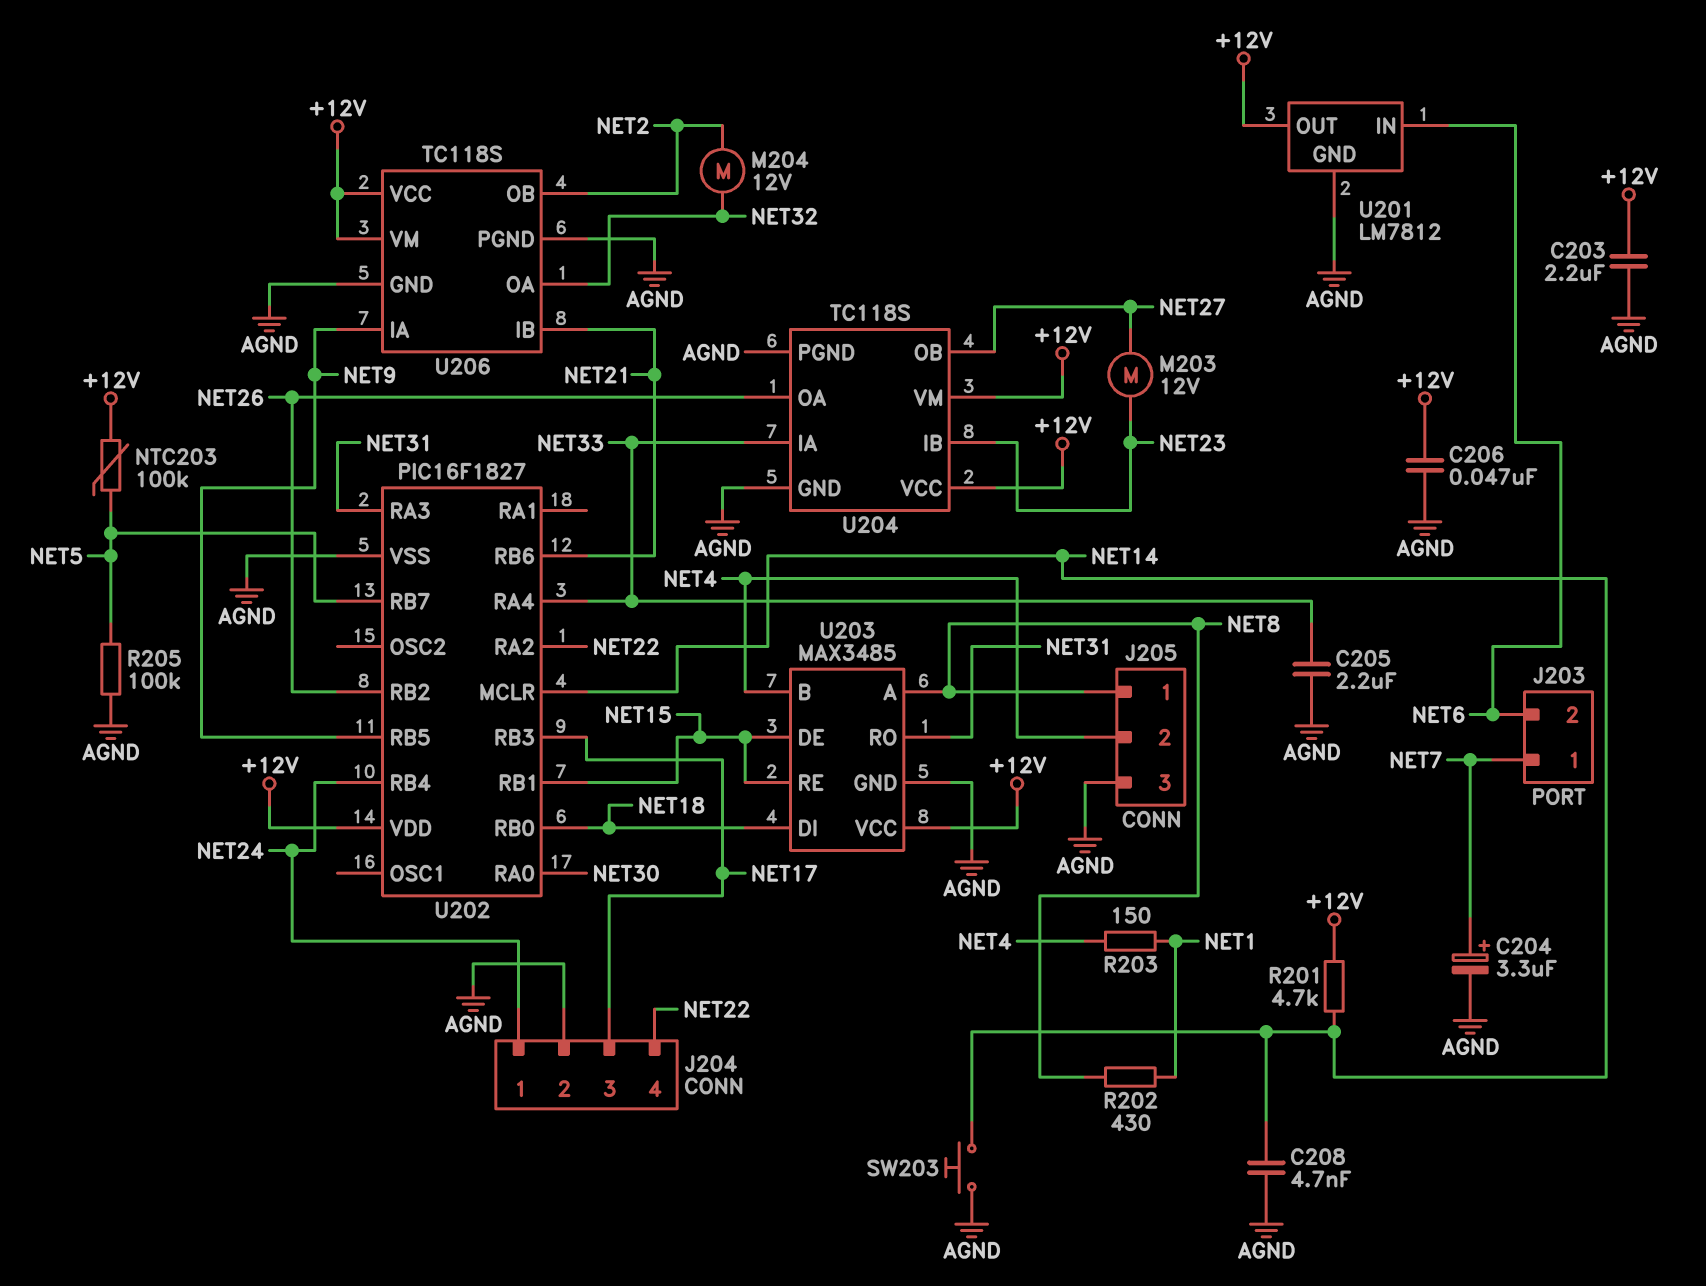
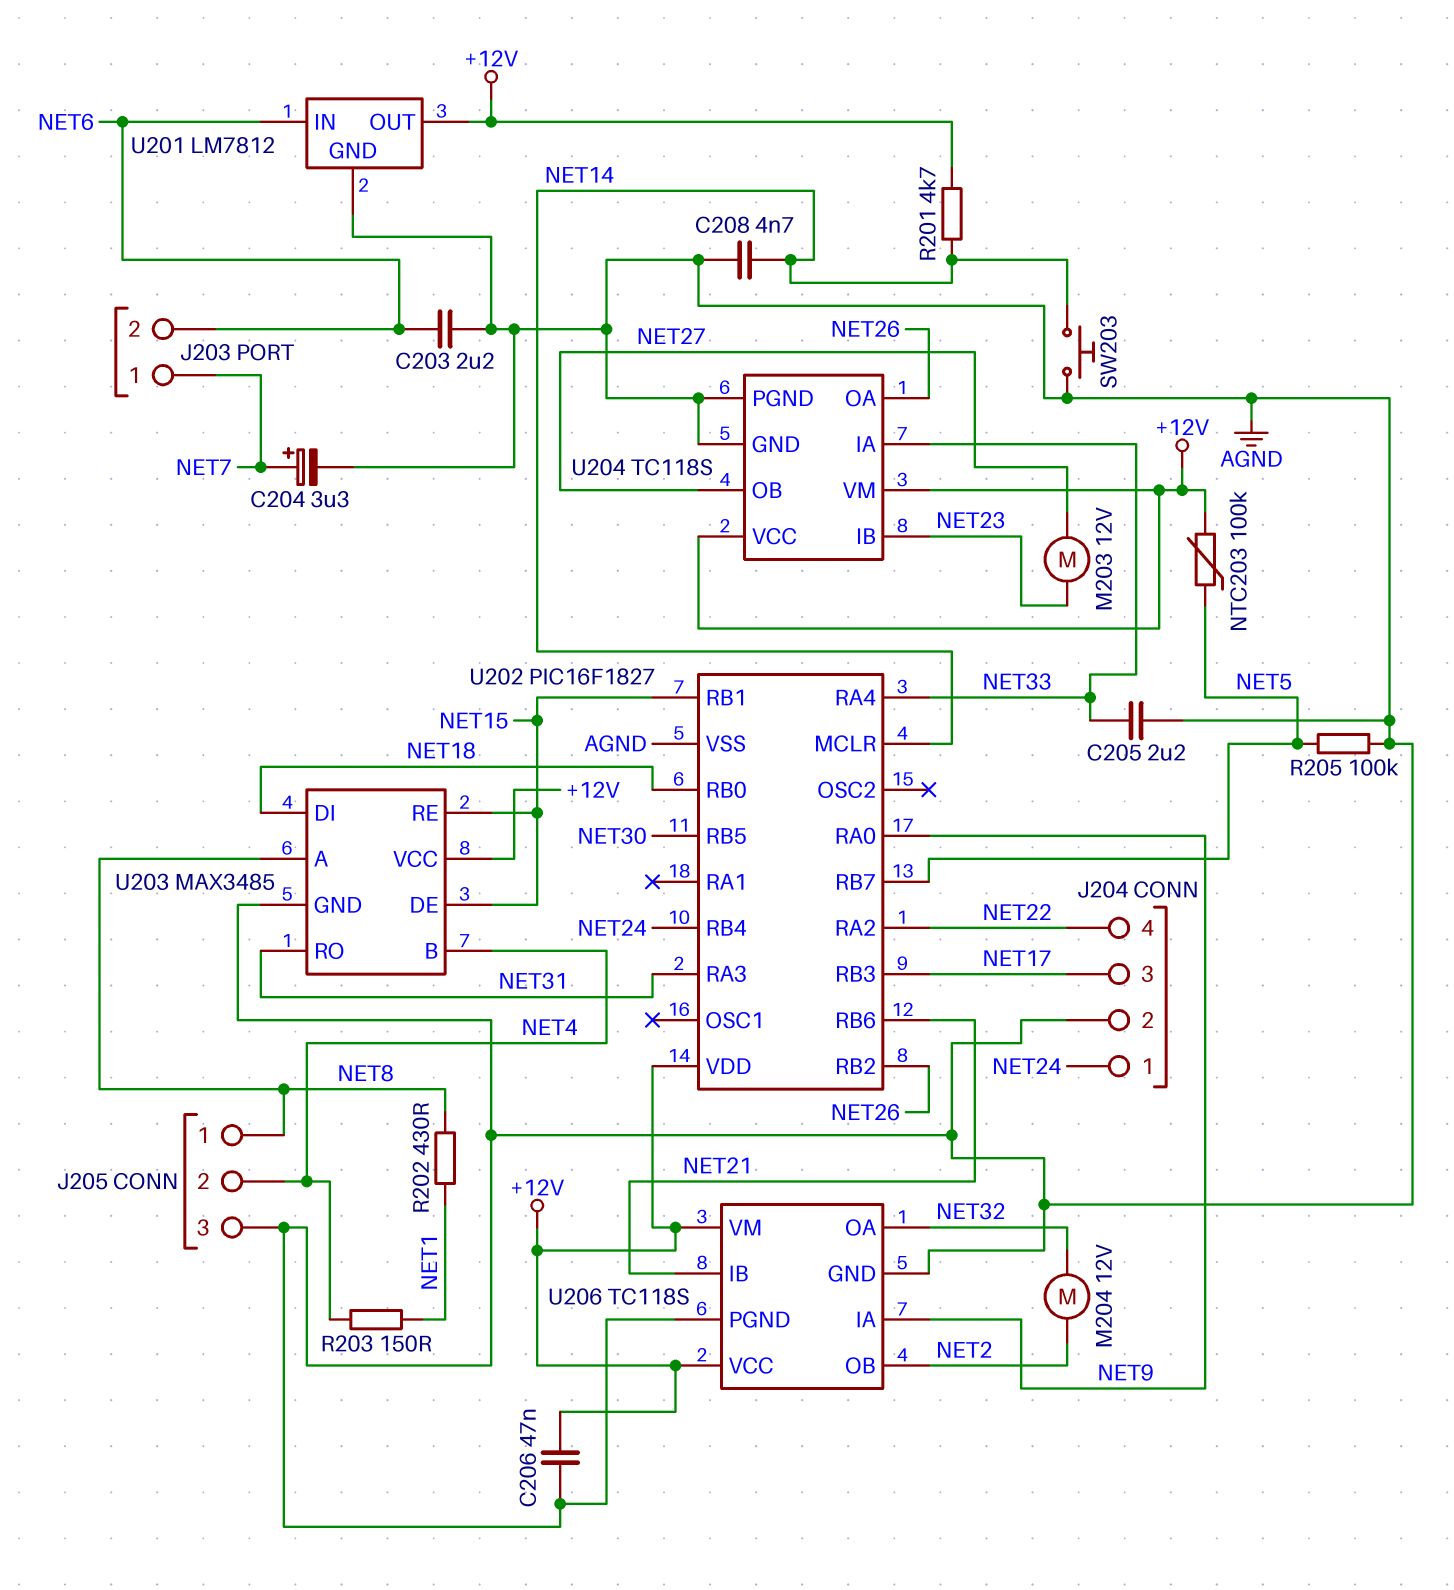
C203: 2.2uF (+12V, AGND) -> 2.2uF (AGND, NET6)
U202 pin RA0: NET30 -> NET9
U202 pin RB5: NET9 -> NET30

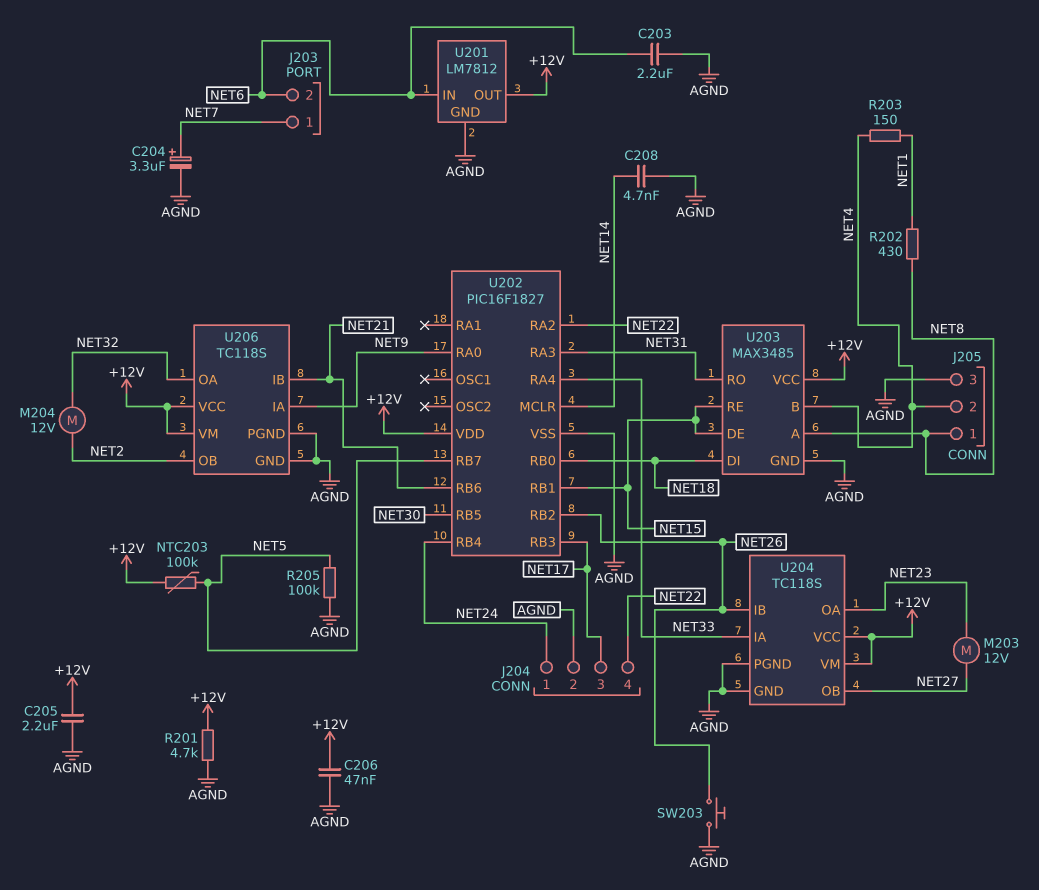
C205: 2.2uF (AGND, NET33) -> 2.2uF (+12V, AGND)
R201: 4.7k (+12V, NET14) -> 4.7k (+12V, AGND)
SW203: button (AGND, NET14) -> button (AGND, NET26)
U204 pin IB: NET23 -> NET26
U204 pin OA: NET26 -> NET23

